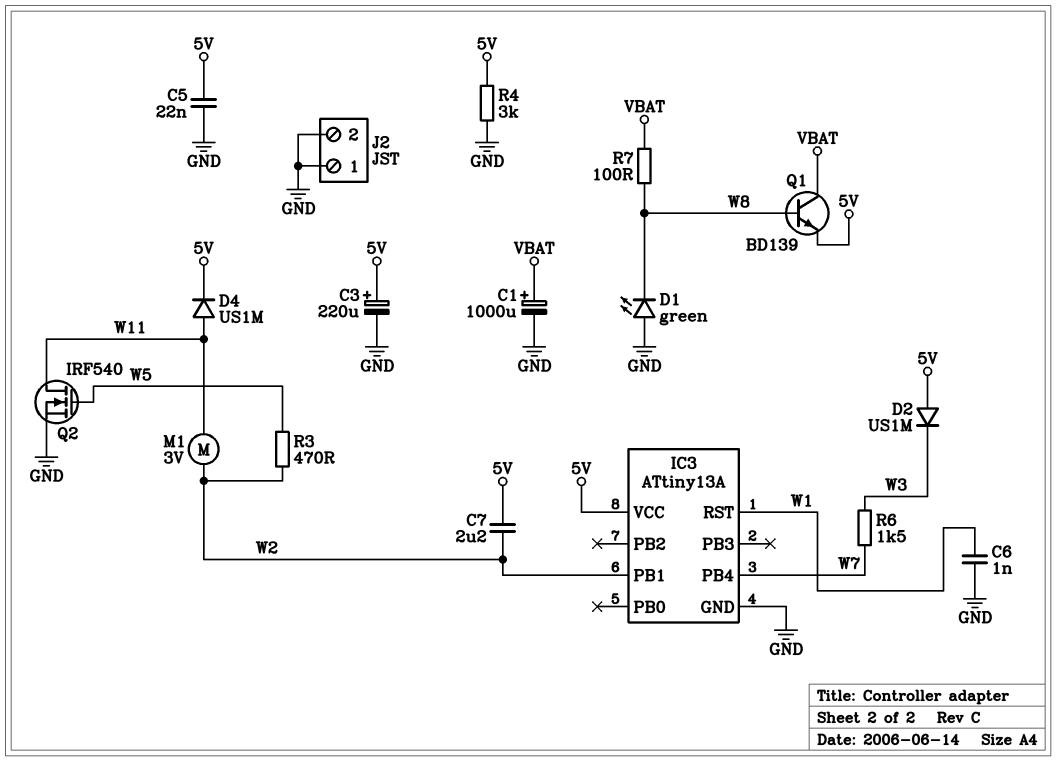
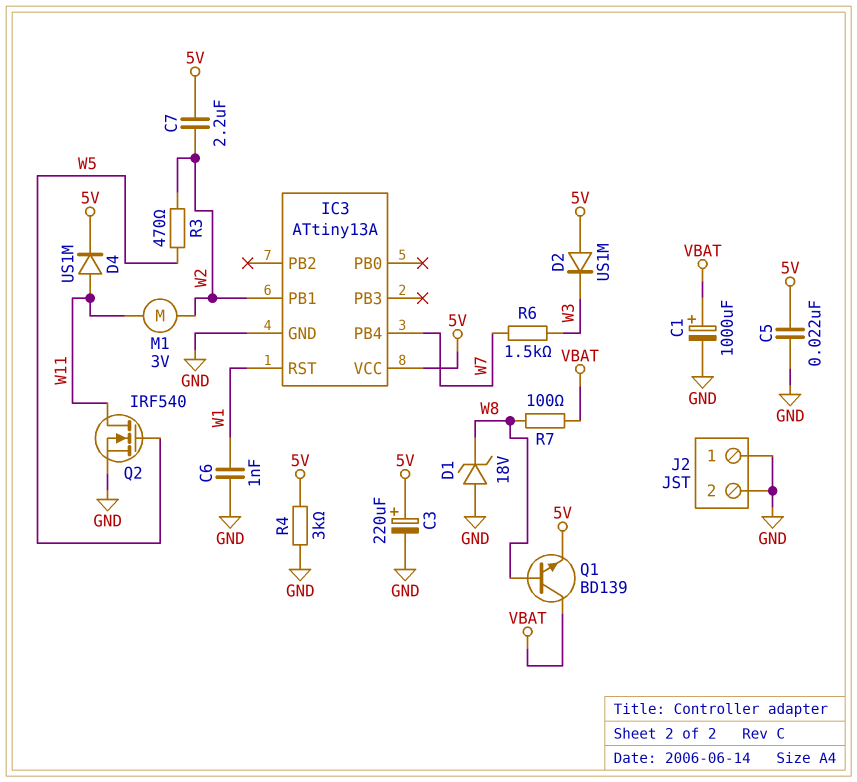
D1: LED green (A GND, K W8) -> zener 18V (A GND, K W8)

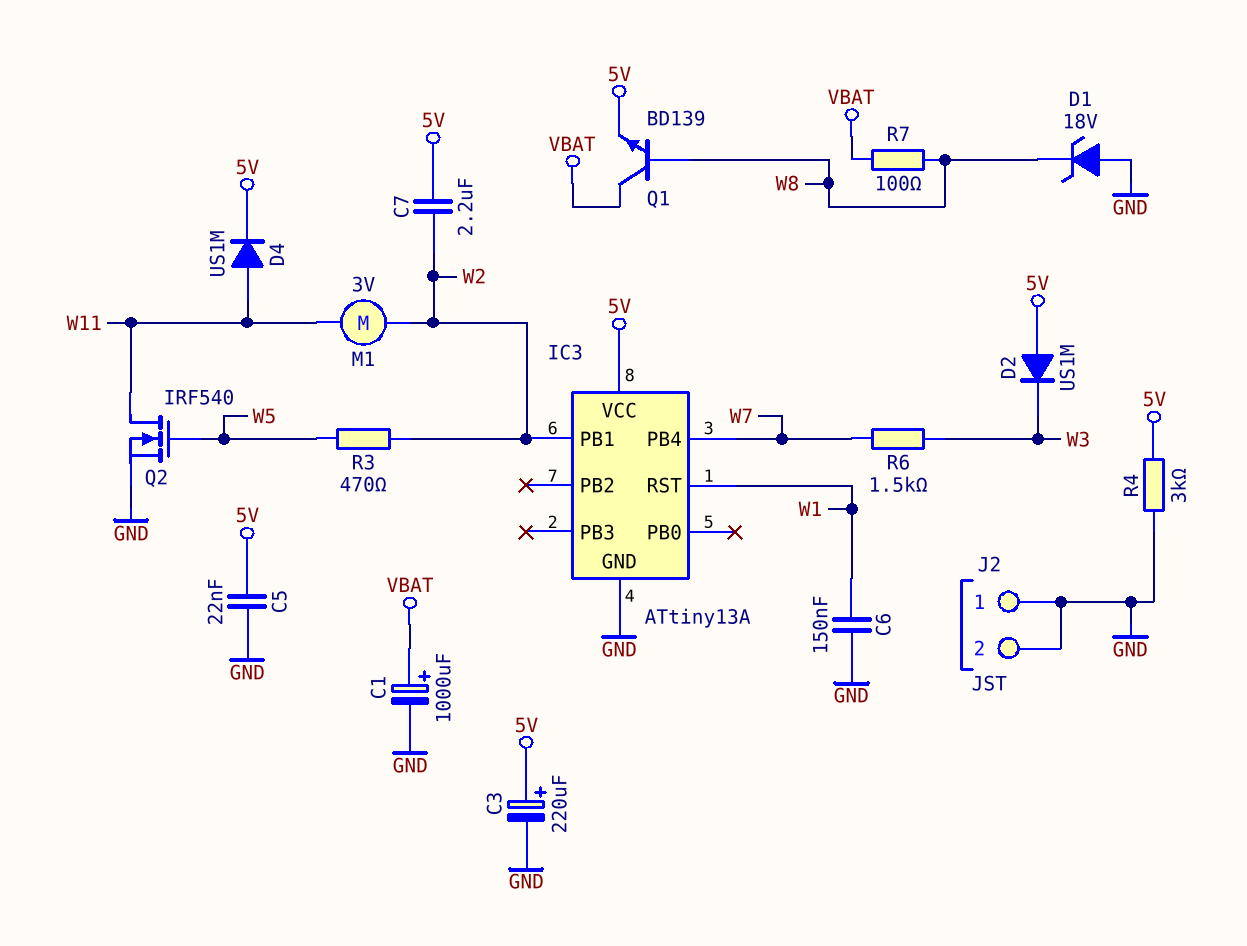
C6: 1nF (GND, W1) -> 150nF (GND, W1)

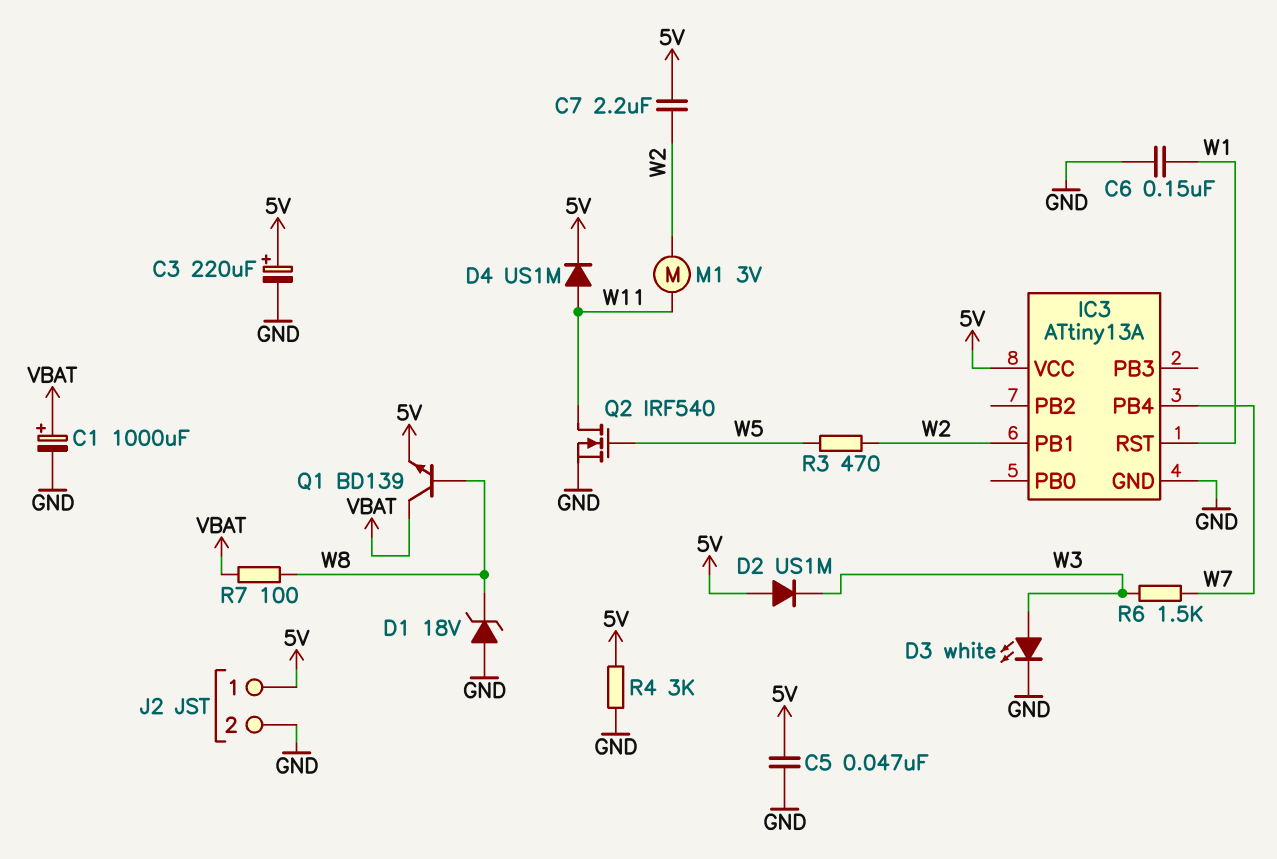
C5: 22nF (5V, GND) -> 47nF (5V, GND)
D3: none -> LED white (A W3, K GND)
J2 pin 1: GND -> 5V

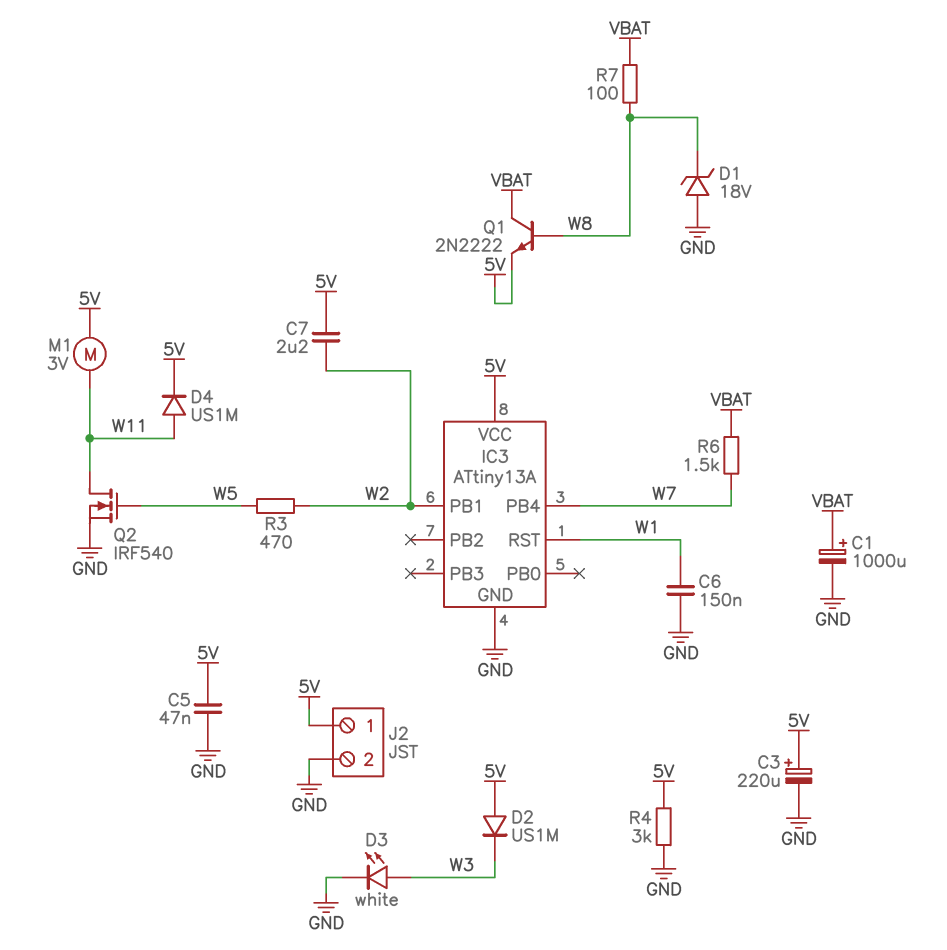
M1: motor 3V (W2, W11) -> motor 3V (5V, W11)
Q1: NPN BD139 (B W8, C VBAT, E 5V) -> NPN 2N2222 (B W8, C VBAT, E 5V)
R6: 1.5k (W3, W7) -> 1.5k (VBAT, W7)

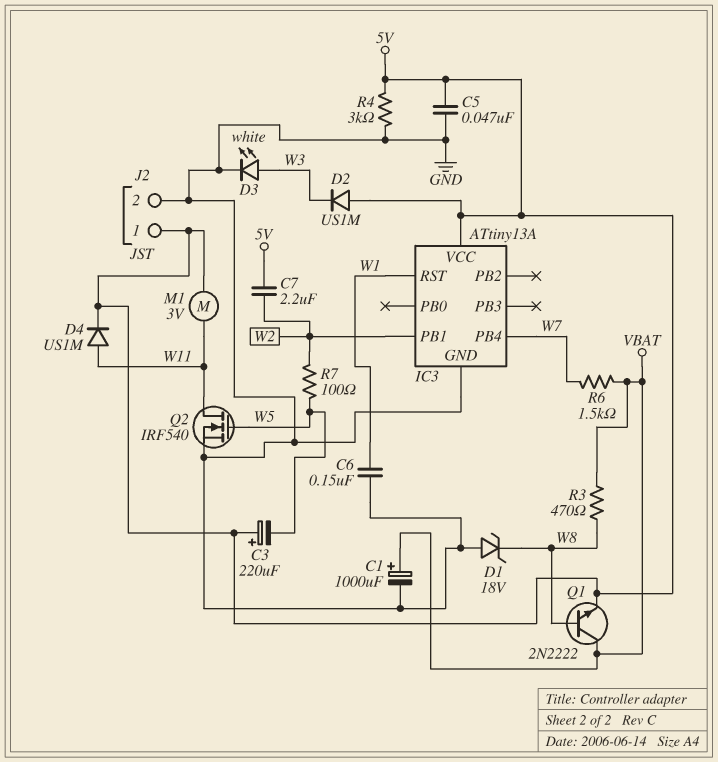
C3: 220uF (plus 5V, minus GND) -> 220uF (plus 5V, minus W5)
R3: 470 (W2, W5) -> 470 (VBAT, W8)
R7: 100 (VBAT, W8) -> 100 (W2, W5)

